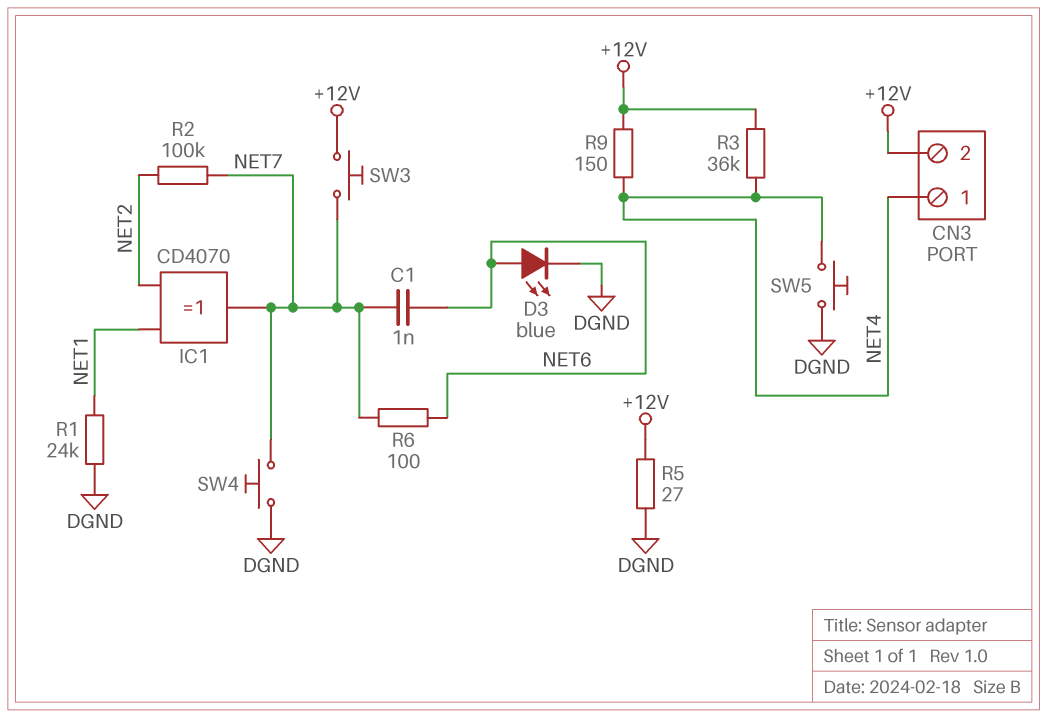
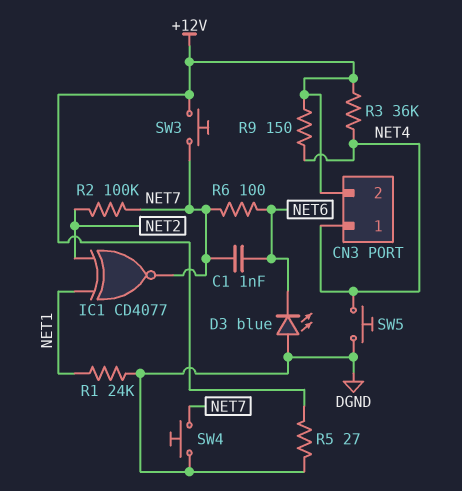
D3: LED blue (A NET6, K DGND) -> LED blue (A DGND, K NET6)
IC1: XOR CD4070 (in NET1, in NET2, out NET7) -> XNOR CD4077 (in NET1, in NET2, out NET7)

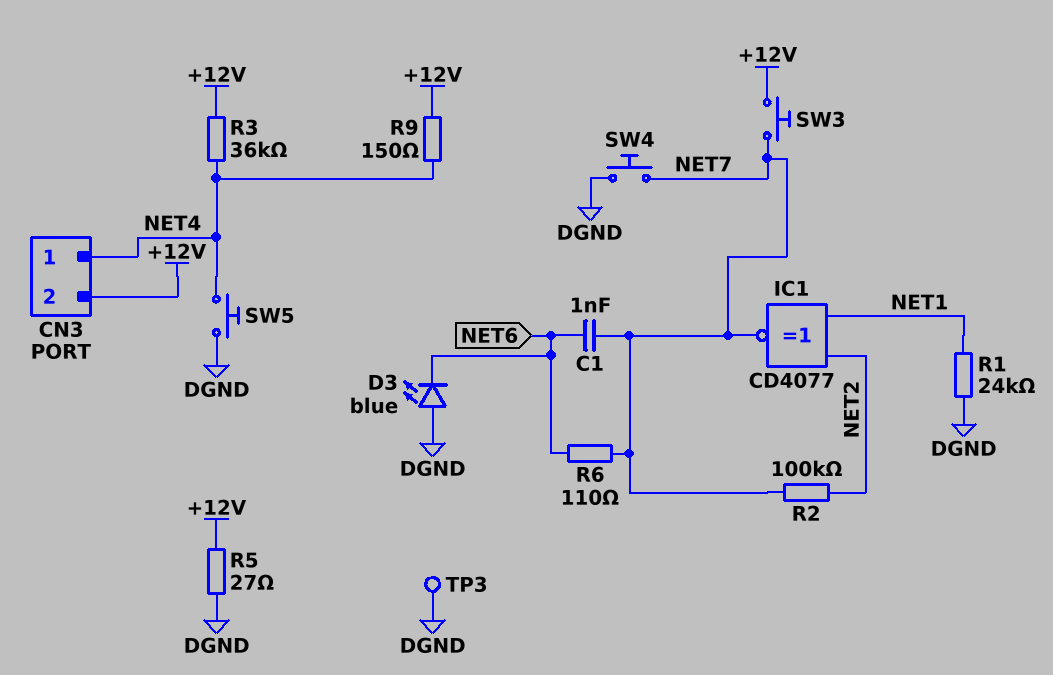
R6: 100 (NET6, NET7) -> 110 (NET6, NET7)
TP3: none -> test point (DGND)

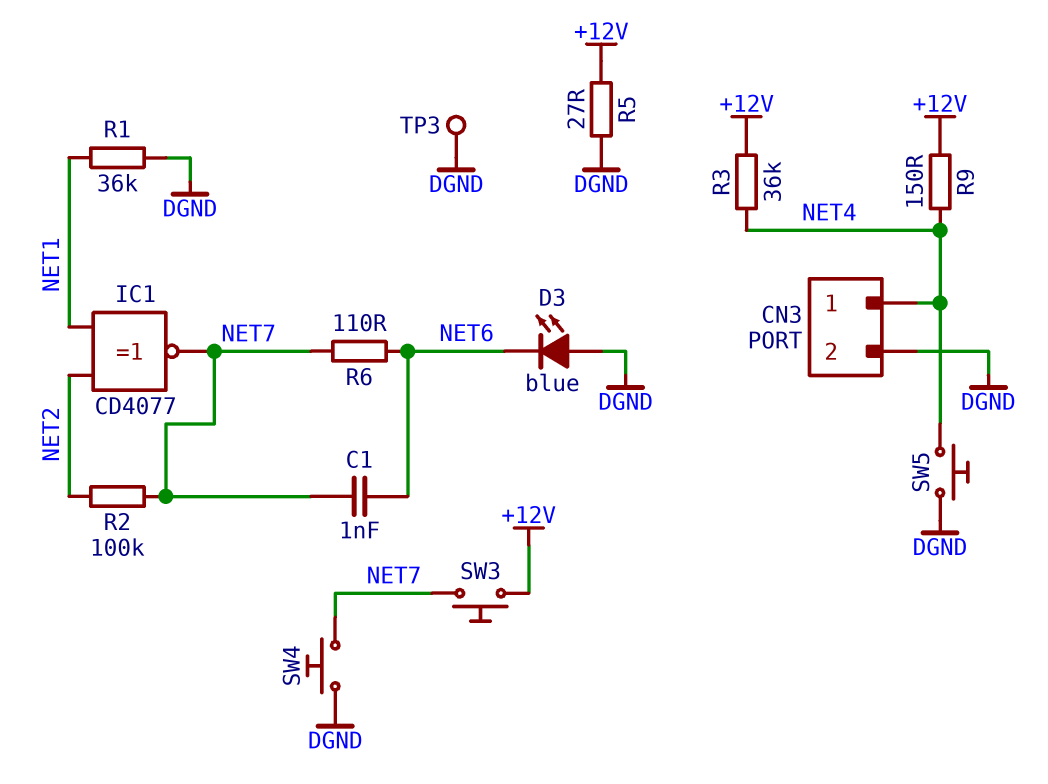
CN3 pin 2: +12V -> DGND
R1: 24k (DGND, NET1) -> 36k (DGND, NET1)

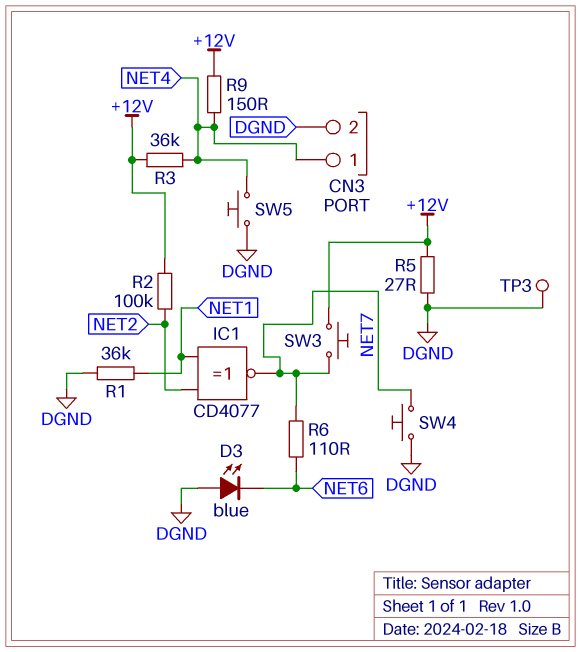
C1: 1nF (NET6, NET7) -> none
R2: 100k (NET2, NET7) -> 100k (+12V, NET2)

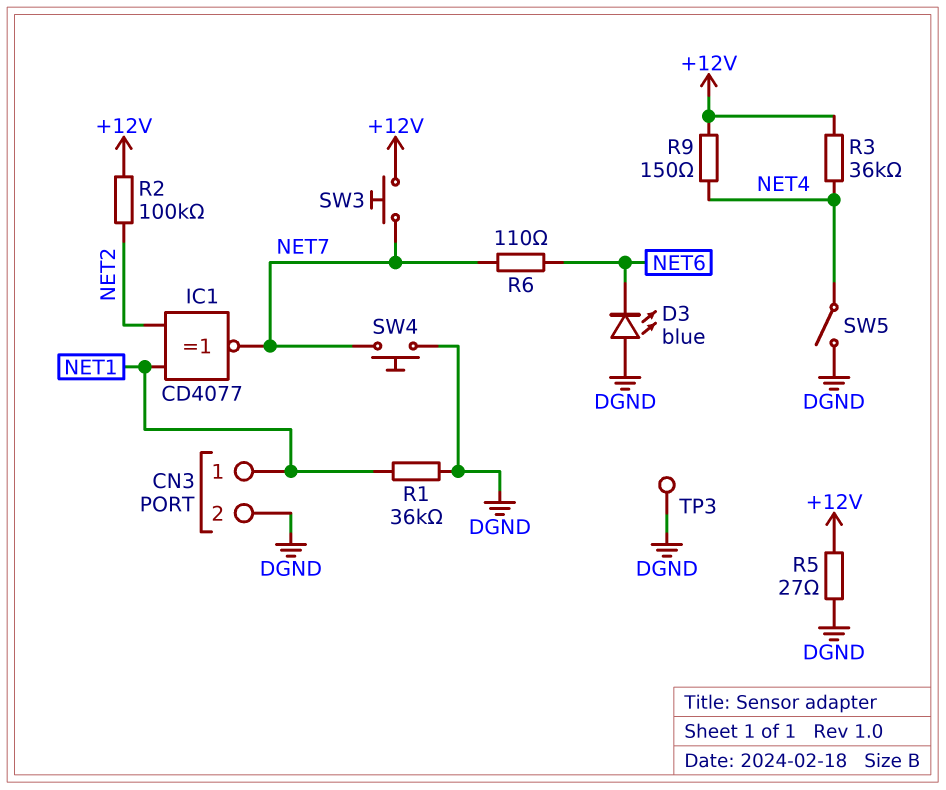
CN3 pin 1: NET4 -> NET1
SW5: button (DGND, NET4) -> switch (DGND, NET4)

